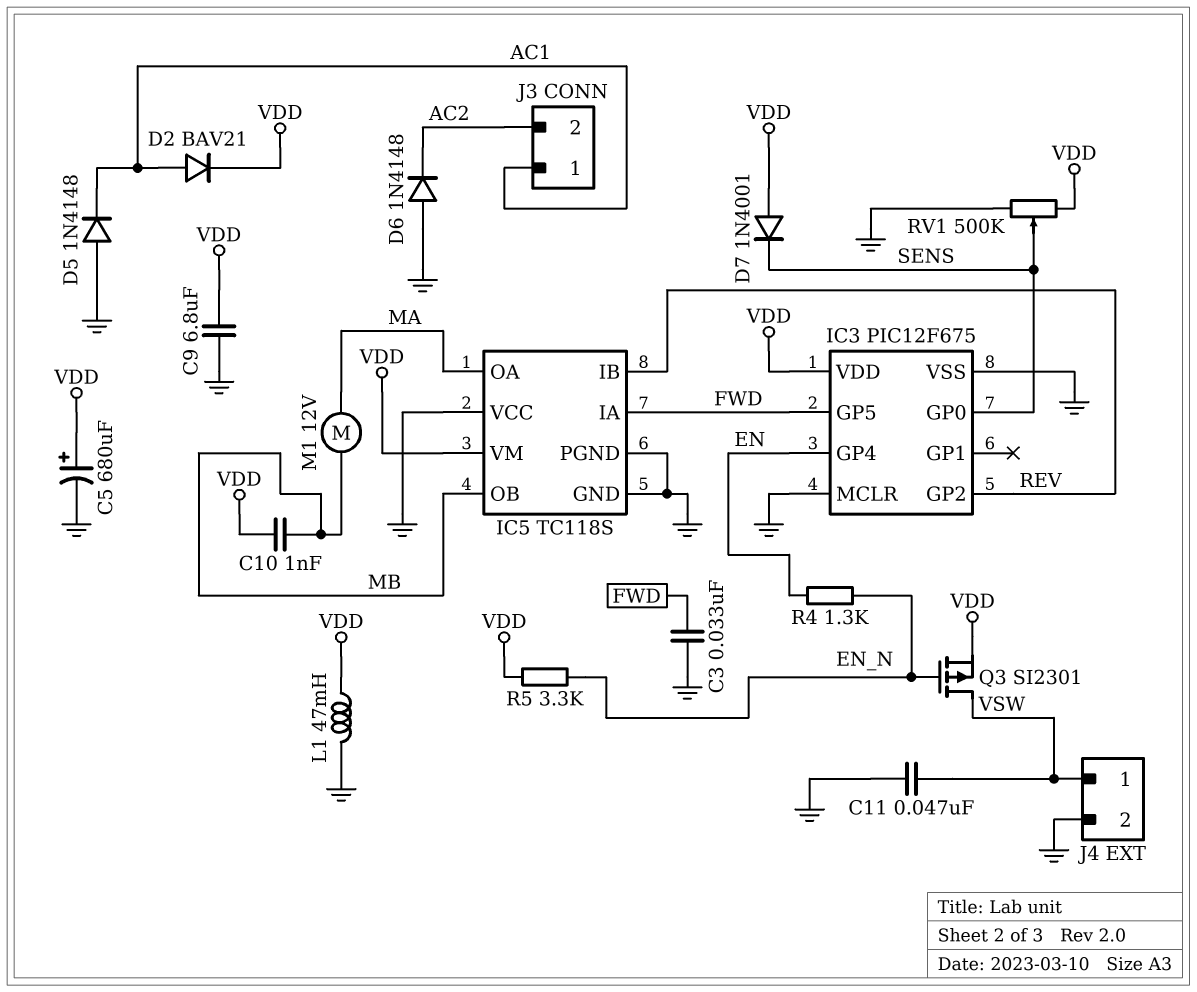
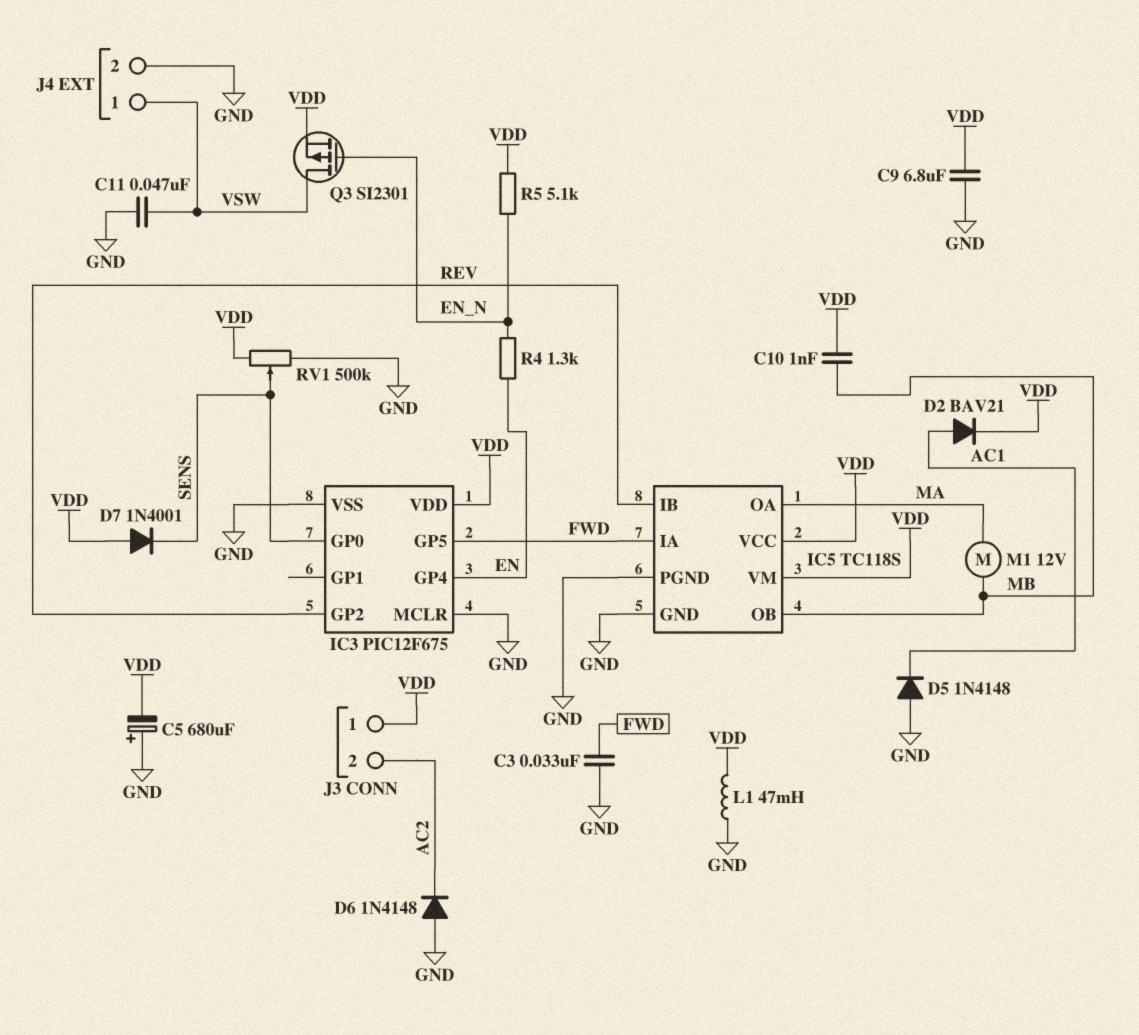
C5: 680uF (plus VDD, minus GND) -> 680uF (plus GND, minus VDD)
IC5 pin VCC: GND -> VDD
J3 pin 1: AC1 -> VDD
R5: 3.3k (EN_N, VDD) -> 5.1k (EN_N, VDD)

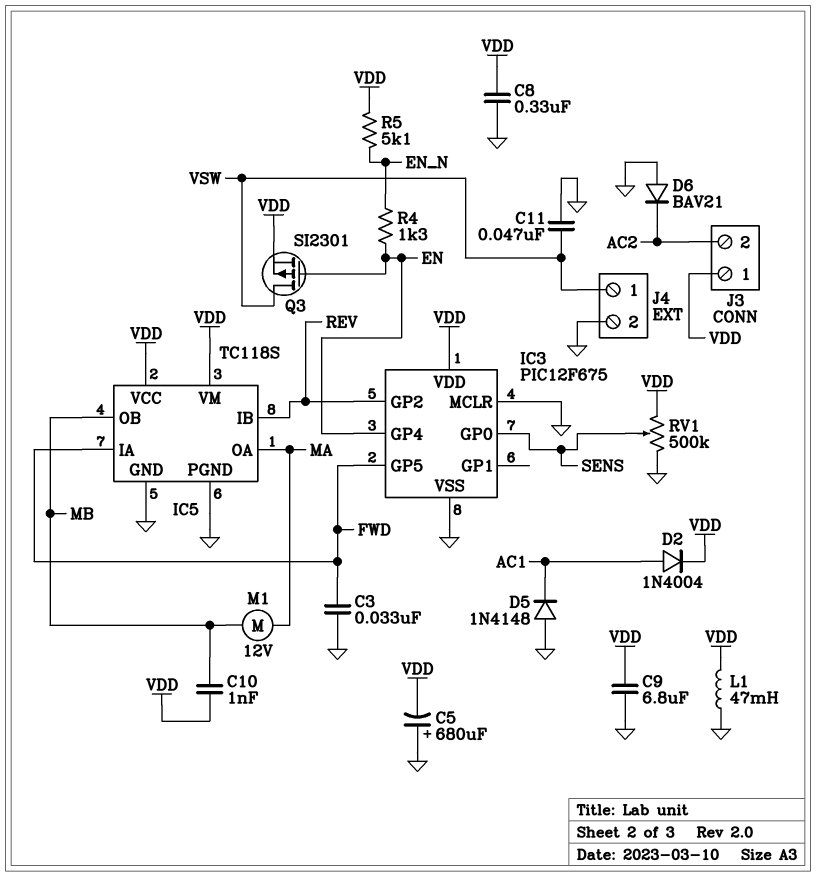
C8: none -> 330nF (GND, VDD)
D2: diode BAV21 (A AC1, K VDD) -> diode 1N4004 (A AC1, K VDD)
D6: diode 1N4148 (A GND, K AC2) -> diode BAV21 (A GND, K AC2)
D7: diode 1N4001 (A VDD, K SENS) -> none
Q3: PMOS SI2301 (G EN_N, D VSW, S VDD) -> PMOS SI2301 (G EN, D VSW, S VDD)

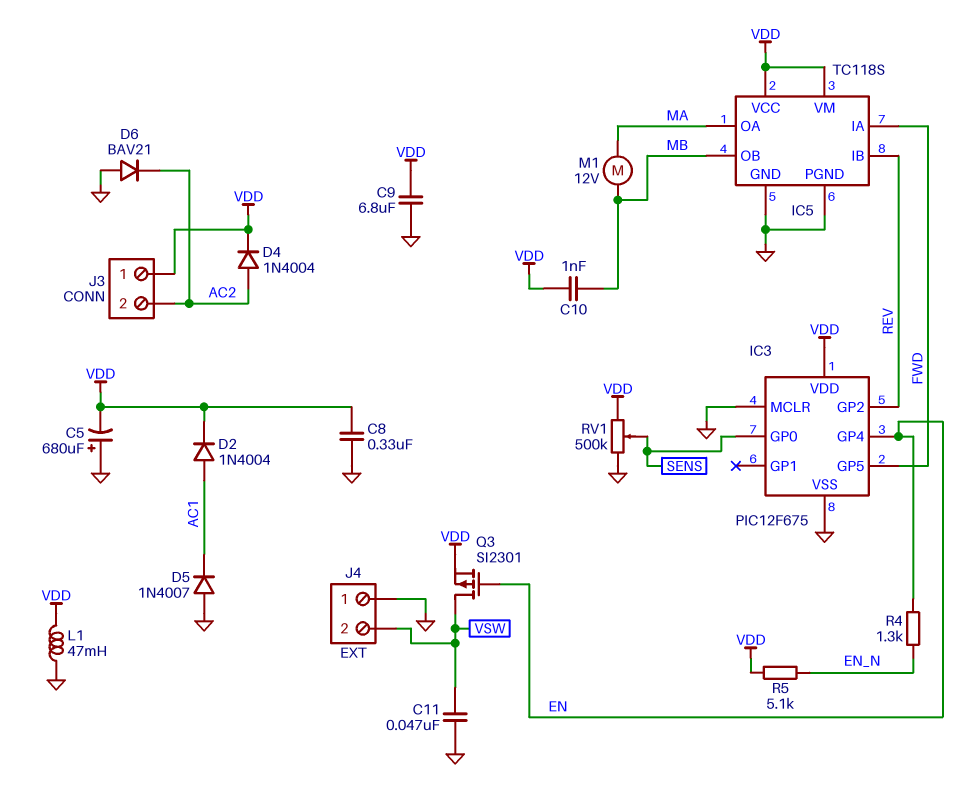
C3: 33nF (FWD, GND) -> none
D4: none -> diode 1N4004 (A AC2, K VDD)
D5: diode 1N4148 (A GND, K AC1) -> diode 1N4007 (A GND, K AC1)
J4 pin 1: VSW -> GND
J4 pin 2: GND -> VSW

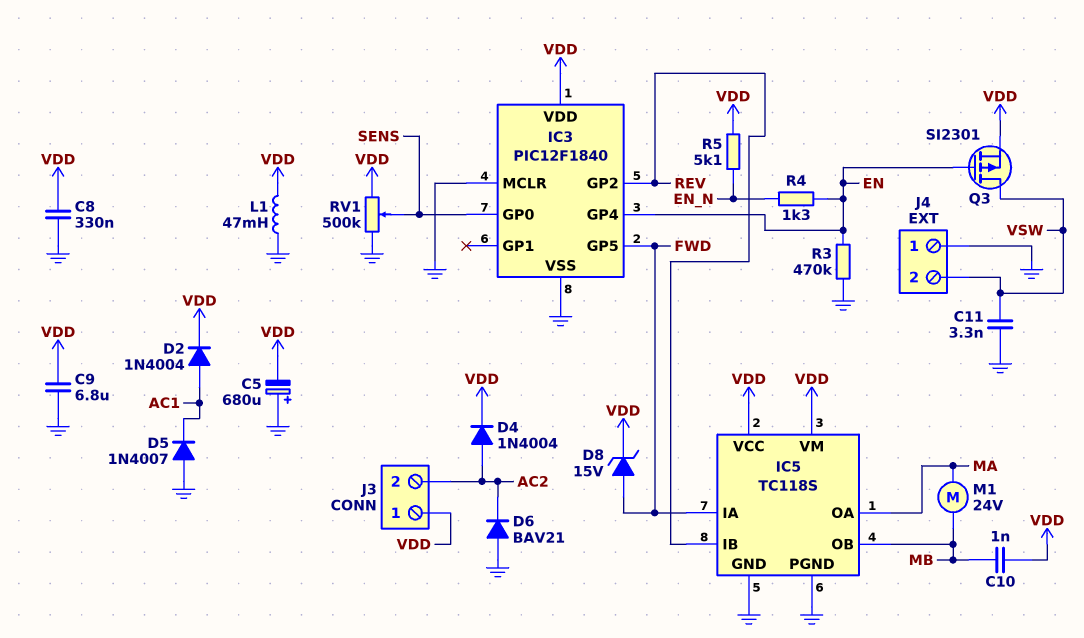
C11: 47nF (GND, VSW) -> 3.3nF (GND, VSW)
D8: none -> zener 15V (A FWD, K VDD)
IC3: PIC12F675 -> PIC12F1840
M1: motor 12V (MA, MB) -> motor 24V (MA, MB)
R3: none -> 470k (EN, GND)

